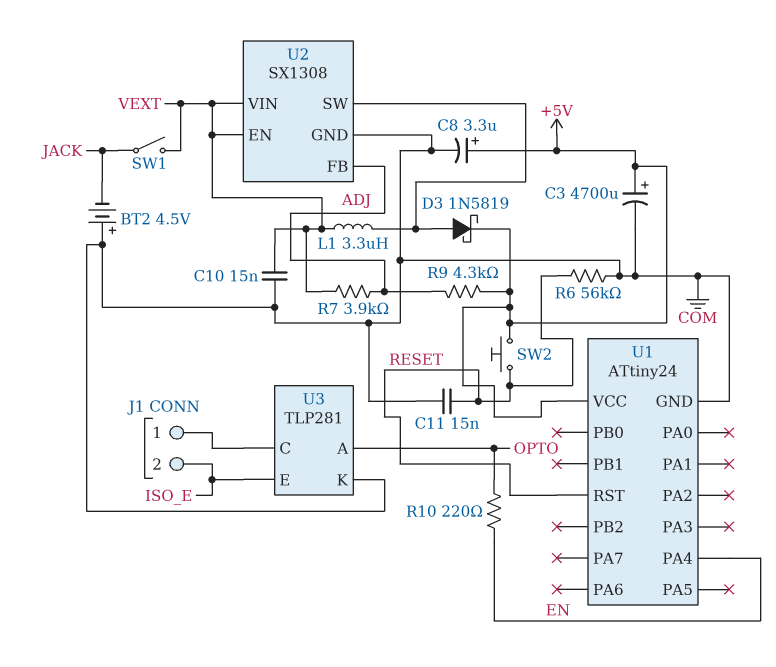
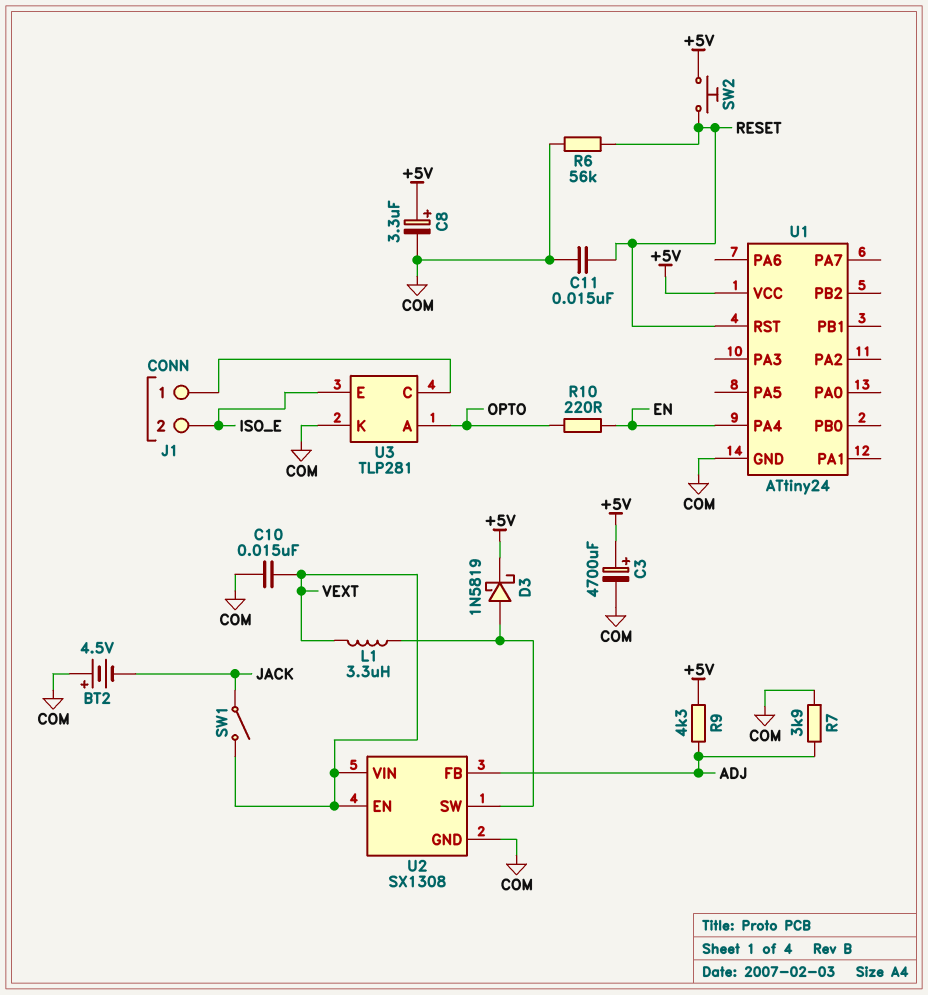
R7: 3.9k (ADJ, VEXT) -> 3.9k (ADJ, COM)

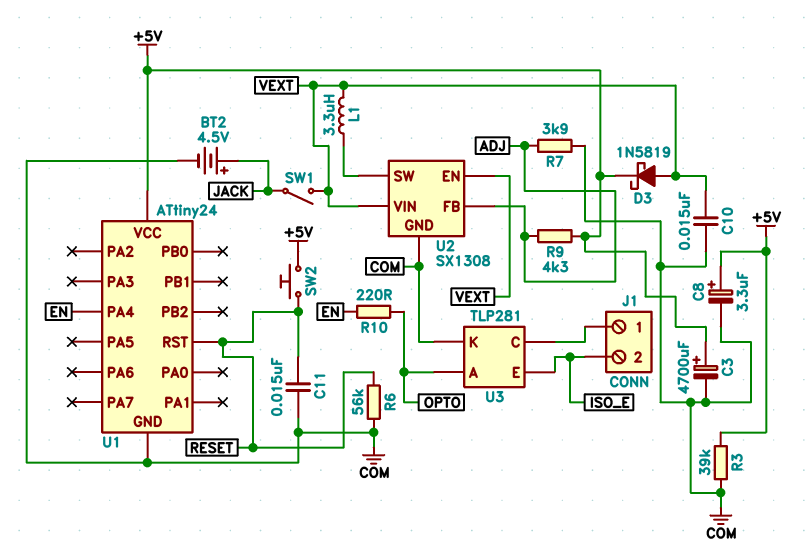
BT2: 4.5V (plus COM, minus JACK) -> 4.5V (plus JACK, minus COM)
D3: schottky 1N5819 (A U2/SW, K +5V) -> schottky 1N5819 (A VEXT, K +5V)
R3: none -> 39k (+5V, COM)

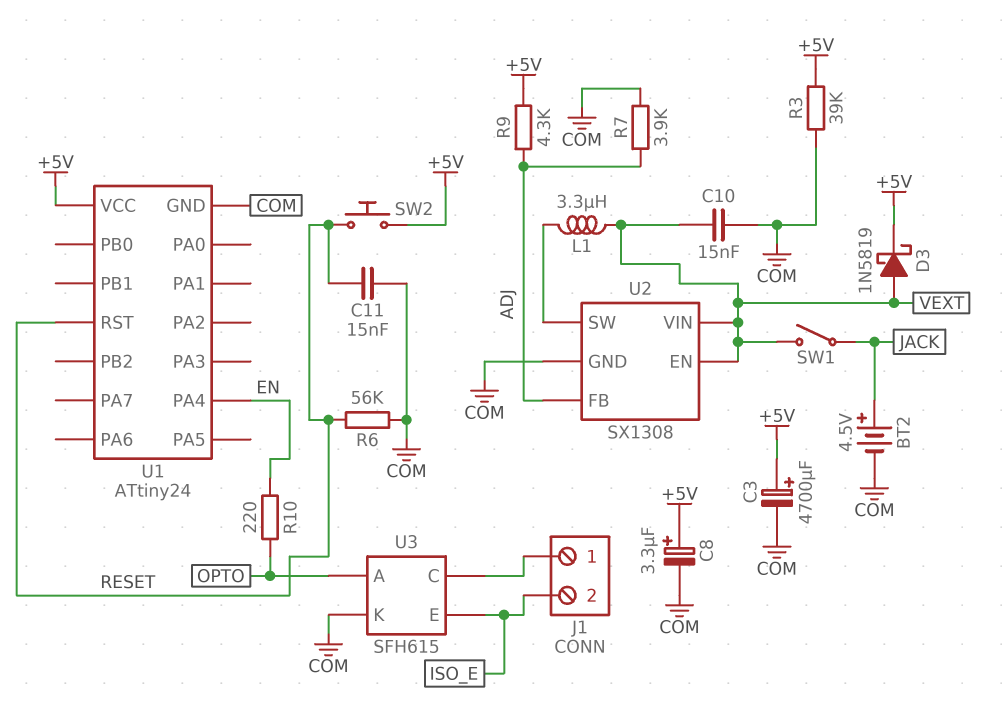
U3: TLP281 -> SFH615

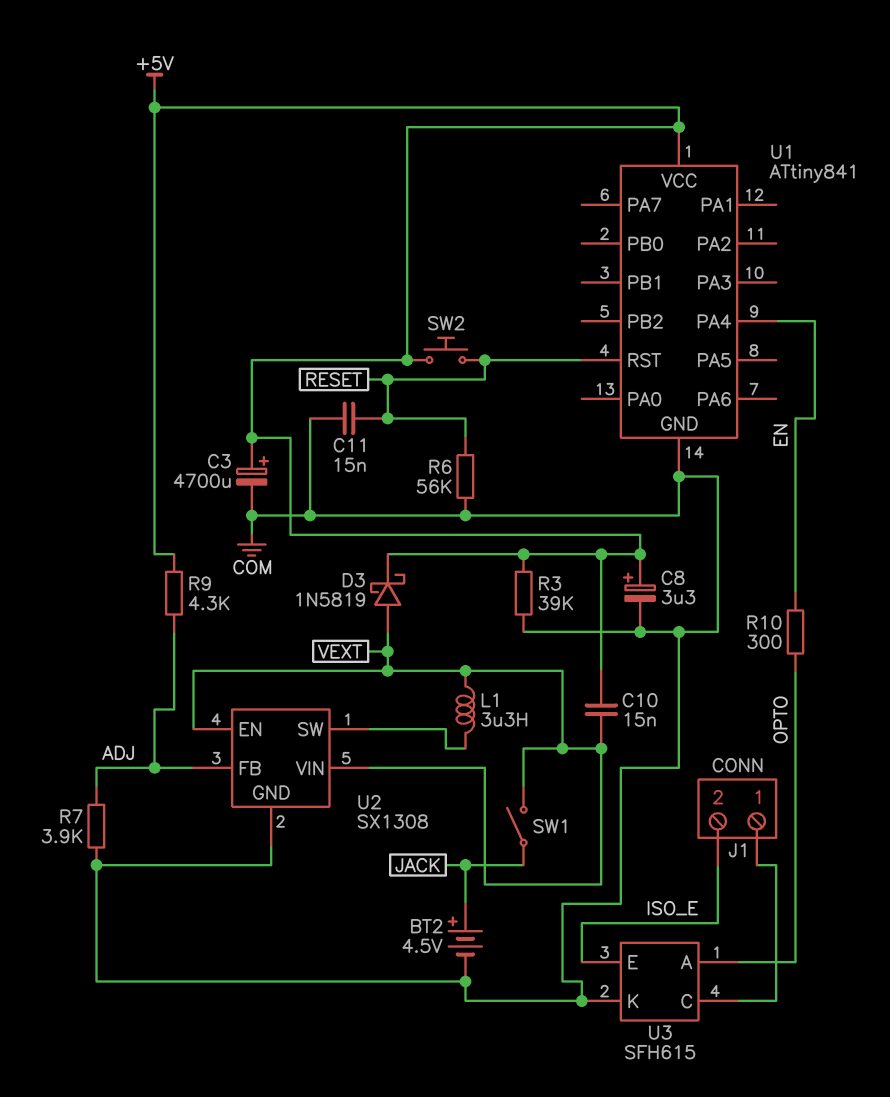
C10: 15nF (COM, VEXT) -> 15nF (+5V, VEXT)
R10: 220 (EN, OPTO) -> 300 (EN, OPTO)
U1: ATtiny24 -> ATtiny841

